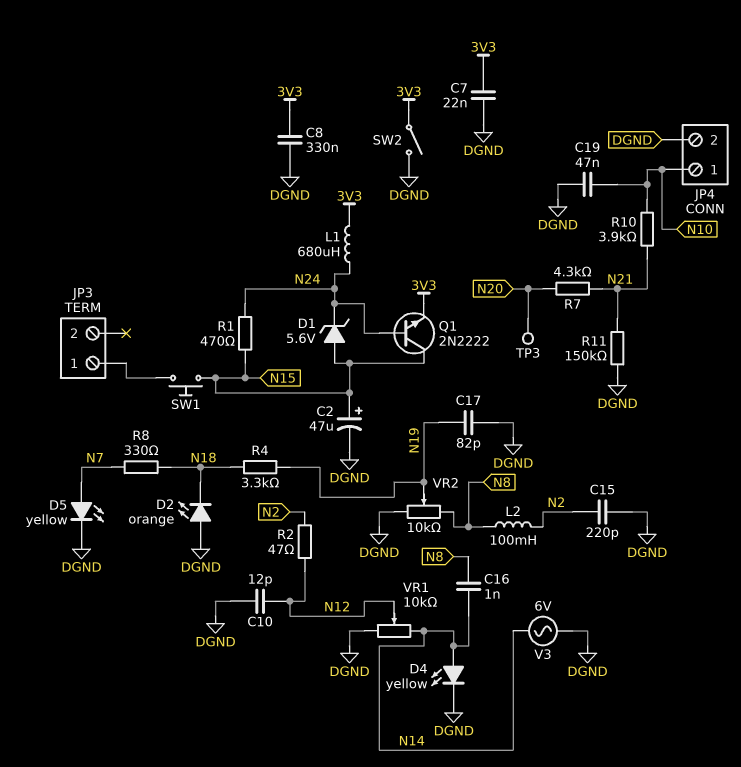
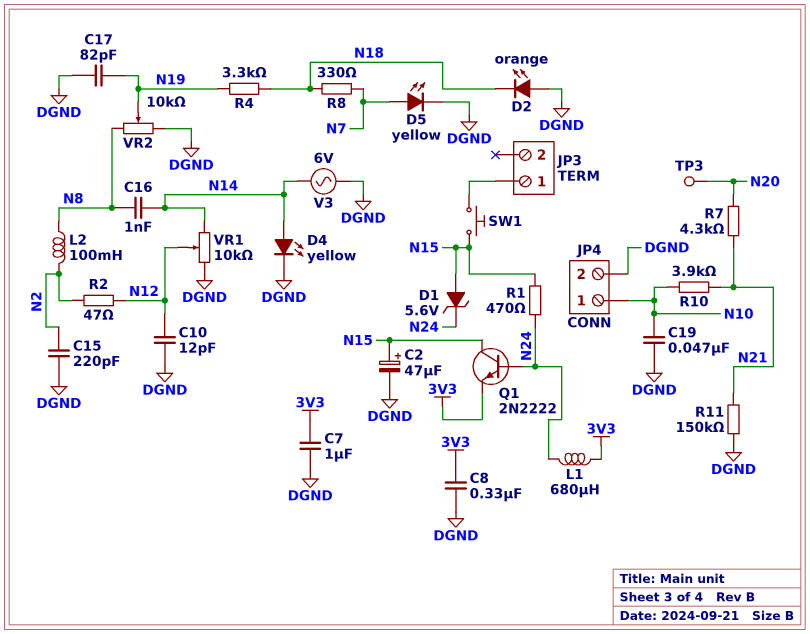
C7: 22nF (3V3, DGND) -> 1uF (3V3, DGND)
SW2: switch (3V3, DGND) -> none

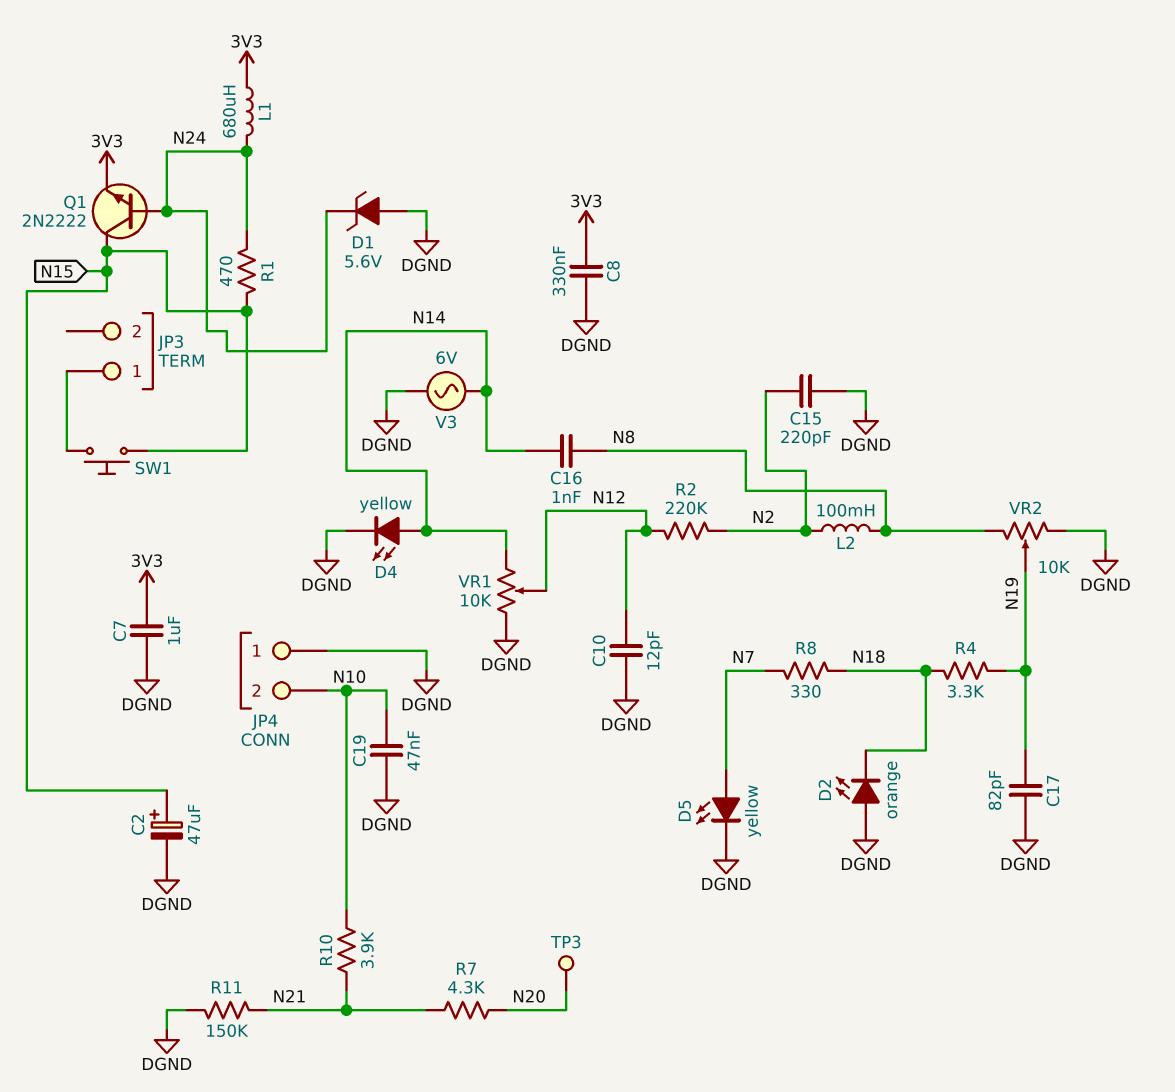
D1: zener 5.6V (A N15, K N24) -> zener 5.6V (A DGND, K N24)
JP4 pin 1: N10 -> DGND
JP4 pin 2: DGND -> N10
R2: 47 (N2, N12) -> 220k (N2, N12)

